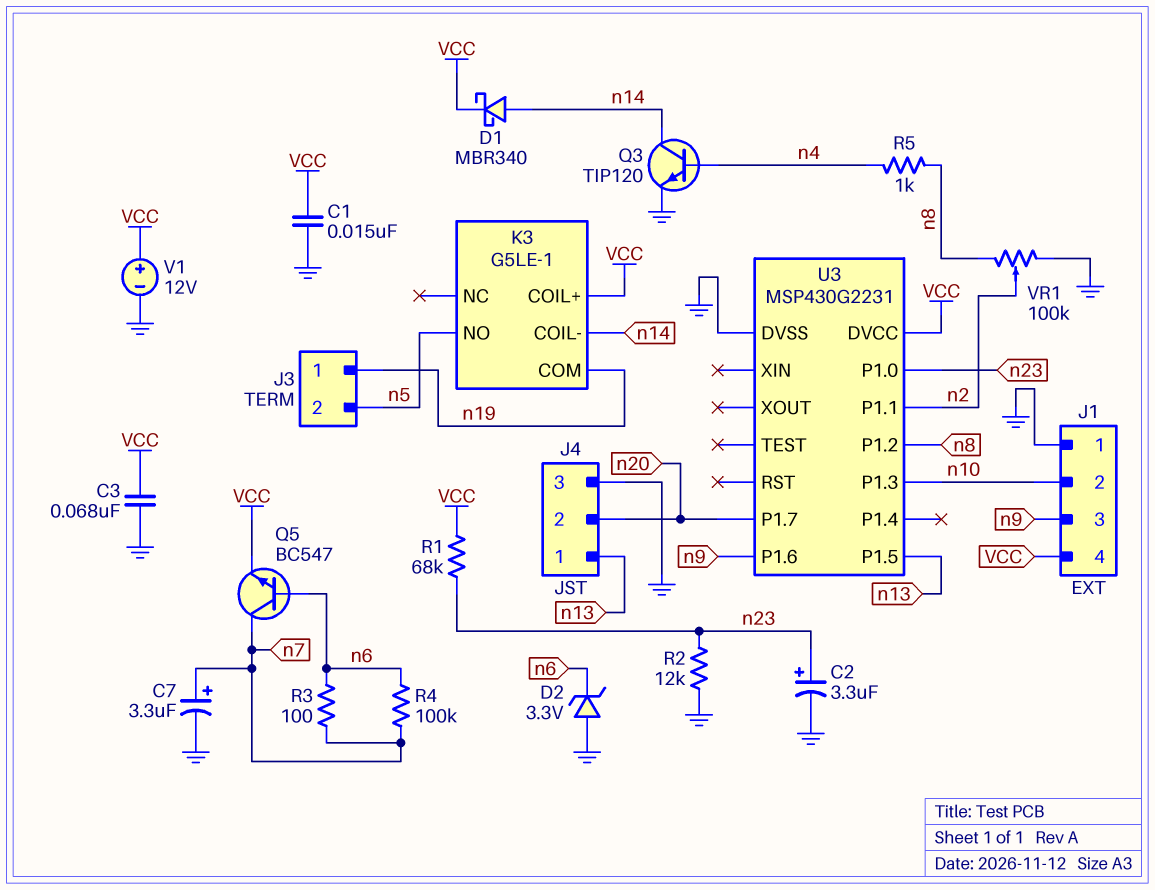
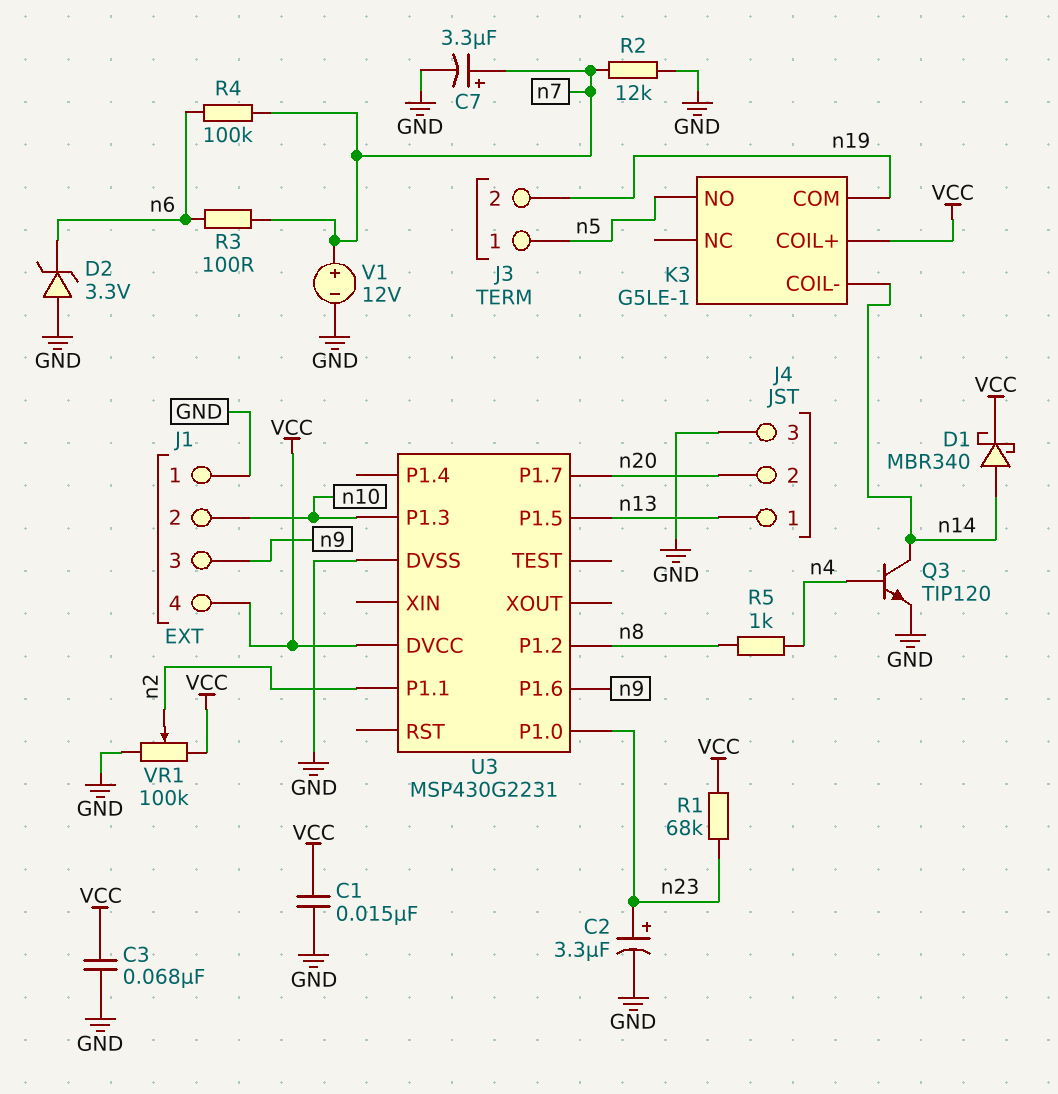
J3 pin 1: n19 -> n5
J3 pin 2: n5 -> n19
Q5: NPN BC547 (B n6, C n7, E VCC) -> none
R2: 12k (GND, n23) -> 12k (GND, n7)
V1: 12V (plus VCC, minus GND) -> 12V (plus n7, minus GND)
VR1: 100k (GND, n8, wiper n2) -> 100k (GND, VCC, wiper n2)

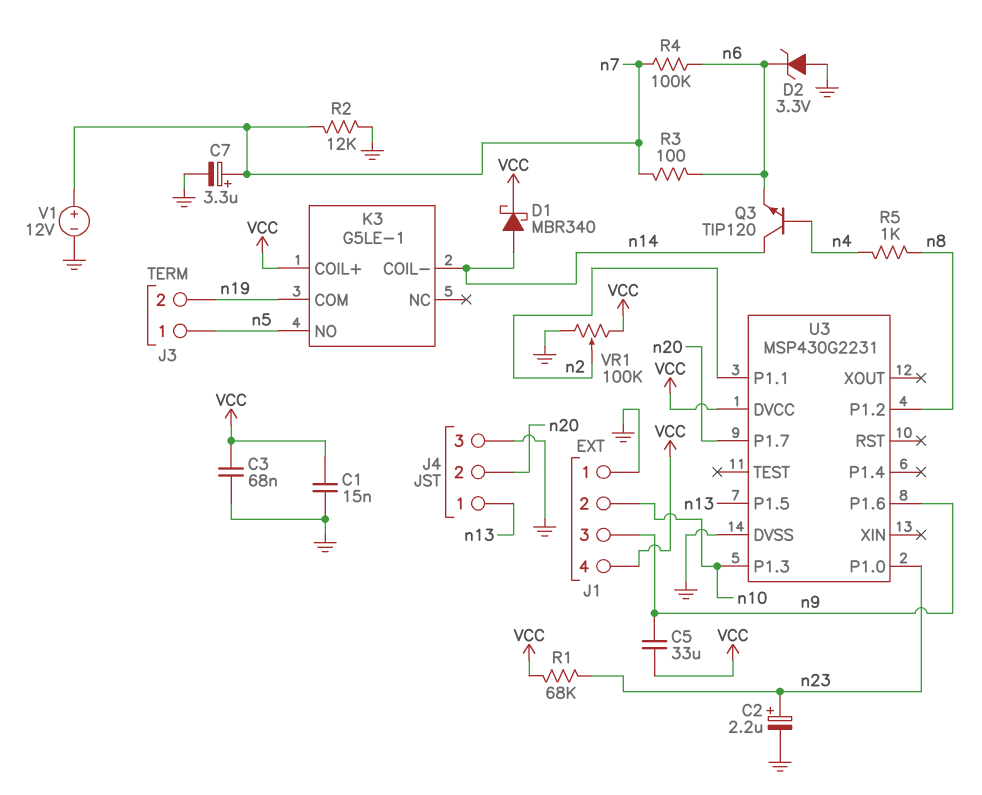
C2: 3.3uF (plus n23, minus GND) -> 2.2uF (plus n23, minus GND)
C5: none -> 33uF (VCC, n9)
Q3: NPN TIP120 (B n4, C n14, E GND) -> NPN TIP120 (B n4, C n14, E n6)

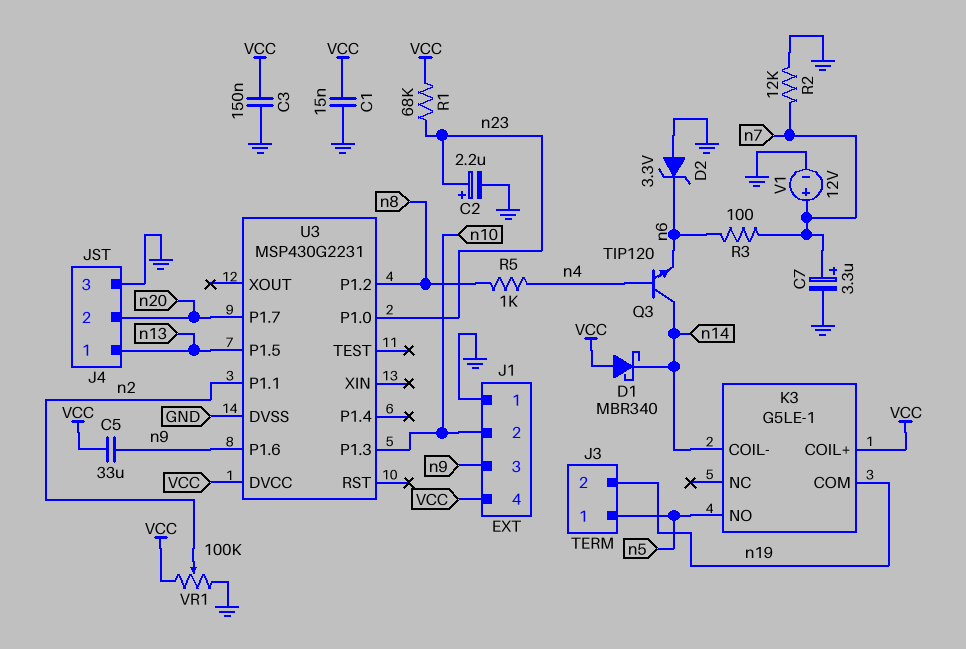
C3: 68nF (GND, VCC) -> 150nF (GND, VCC)
D1: schottky MBR340 (A n14, K VCC) -> schottky MBR340 (A VCC, K n14)
R4: 100k (n6, n7) -> none

